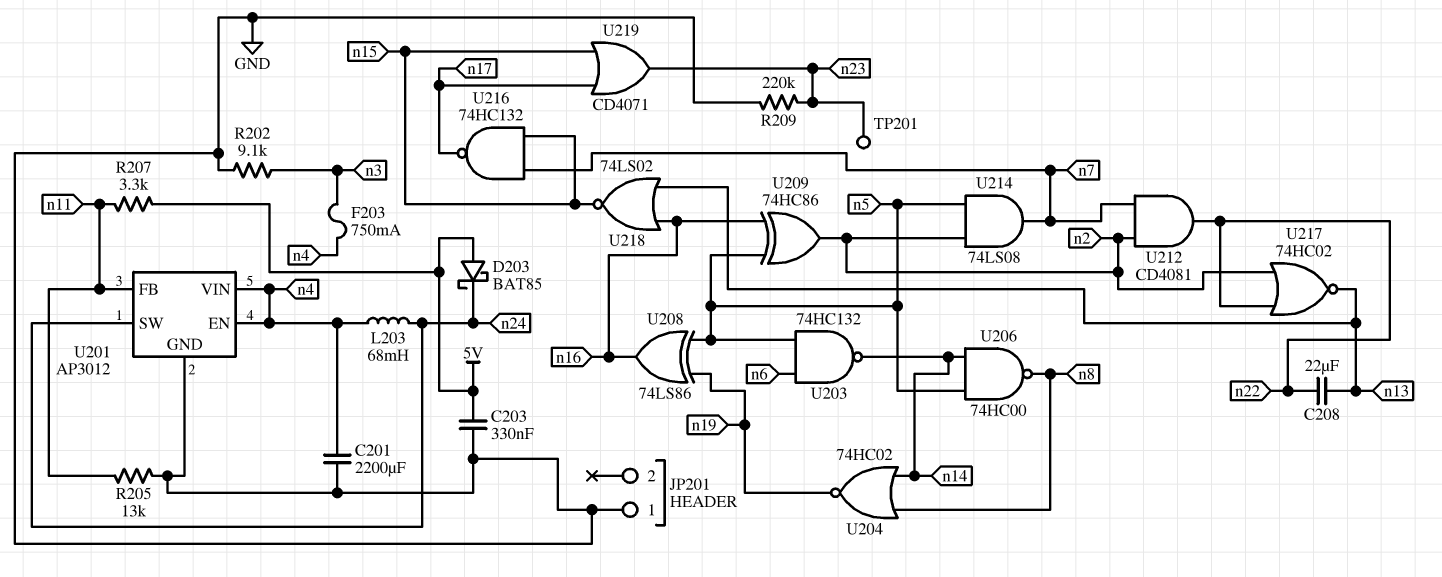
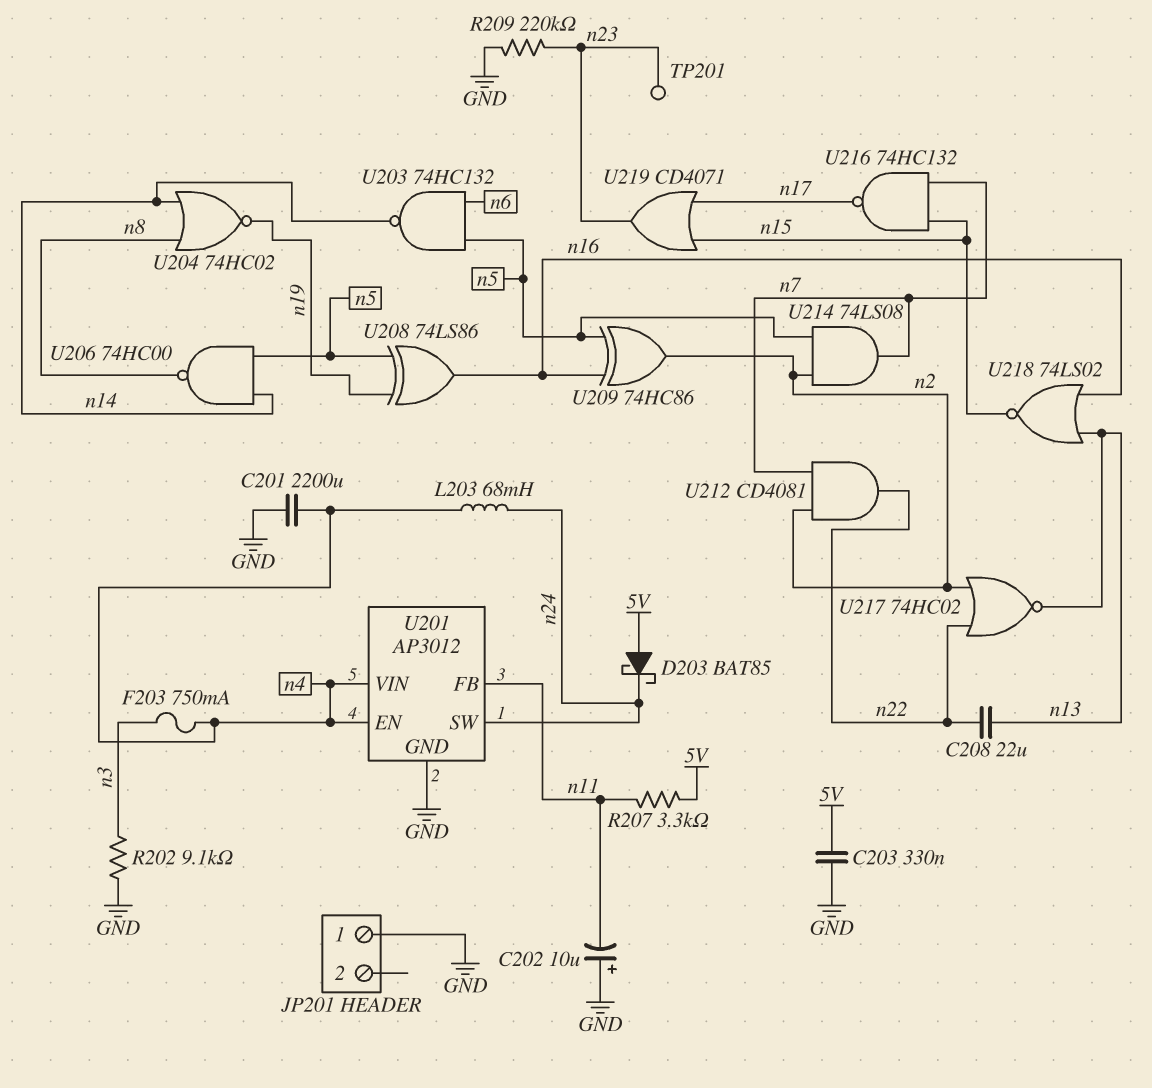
C202: none -> 10uF (plus GND, minus n11)
R205: 13k (GND, n11) -> none

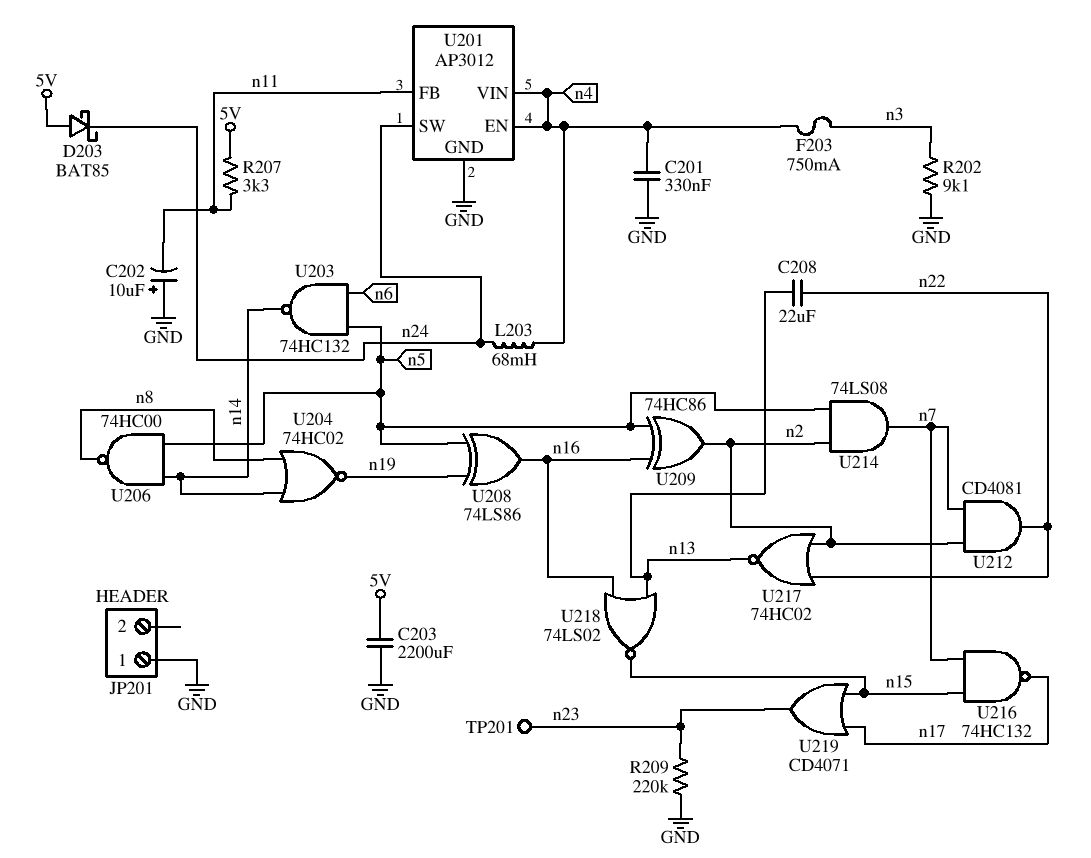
C201: 2200uF (GND, n4) -> 330nF (GND, n4)
C203: 330nF (5V, GND) -> 2200uF (5V, GND)

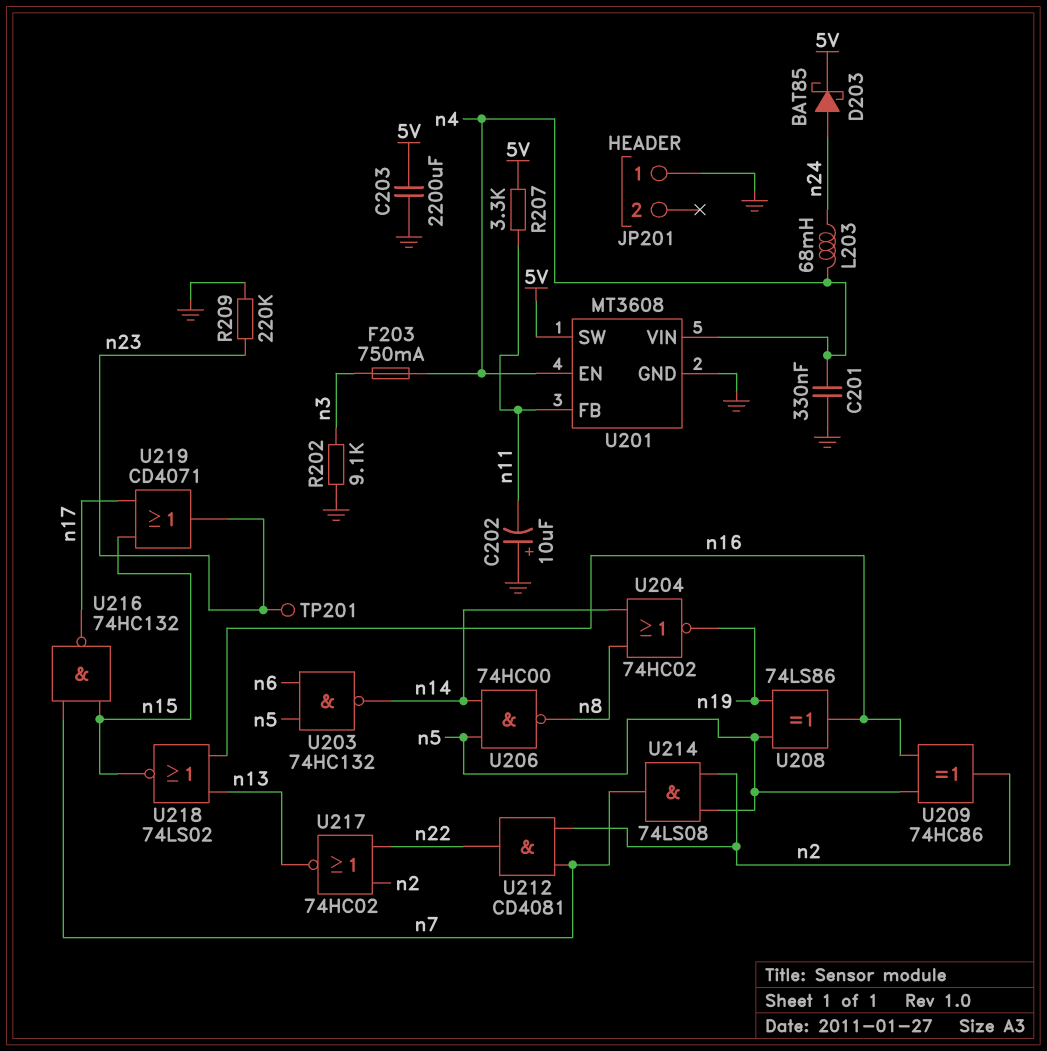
C208: 22uF (n13, n22) -> none
D203: schottky BAT85 (A 5V, K n24) -> schottky BAT85 (A n24, K 5V)
U201: AP3012 -> MT3608
U201 pin SW: n24 -> 5V

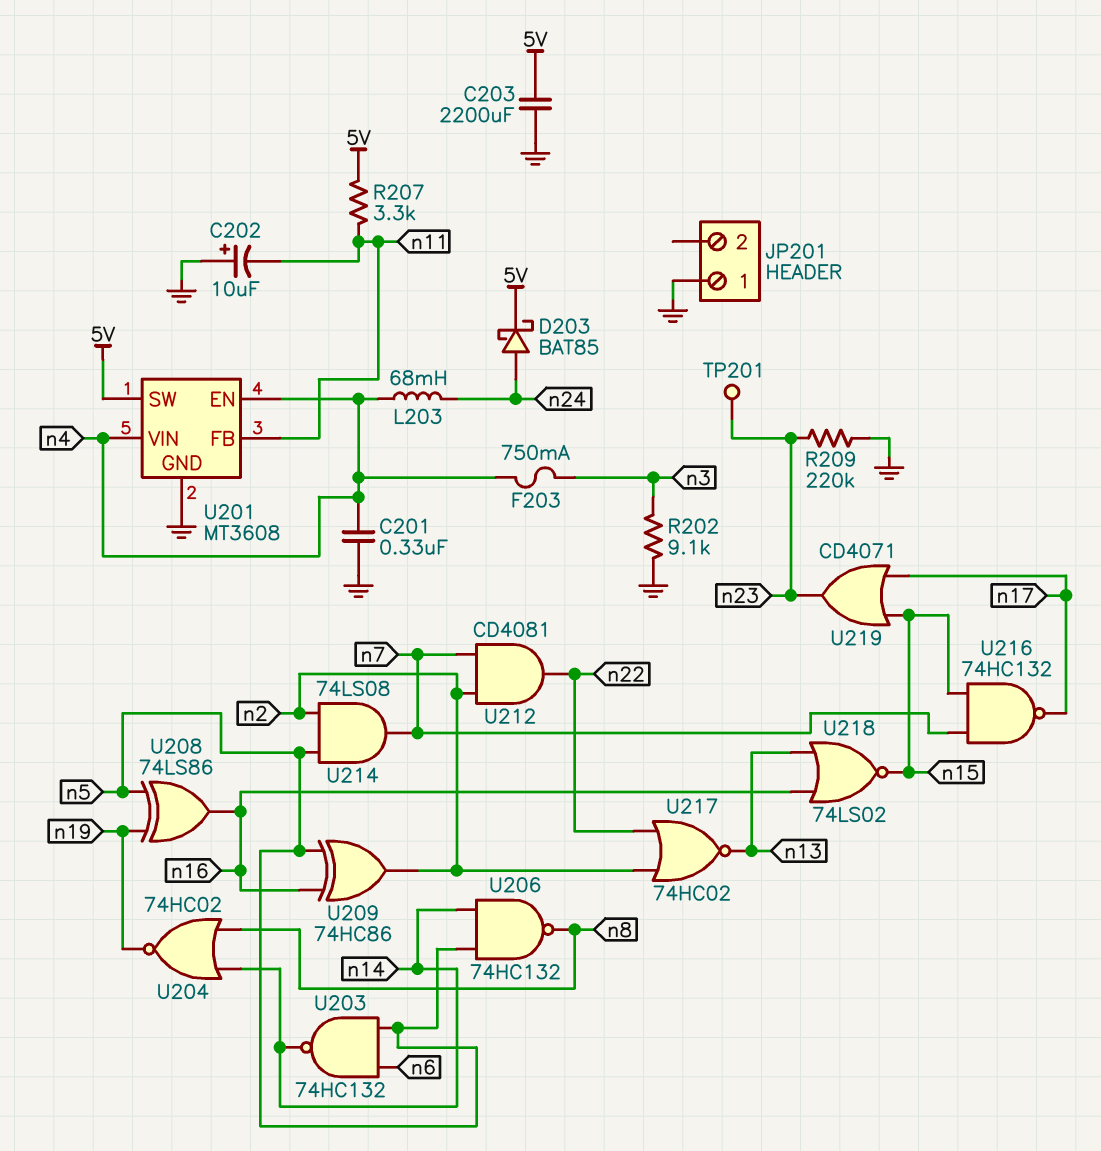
U206: NAND 74HC00 (in n5, in n14, out n8) -> NAND 74HC132 (in n5, in n14, out n8)

